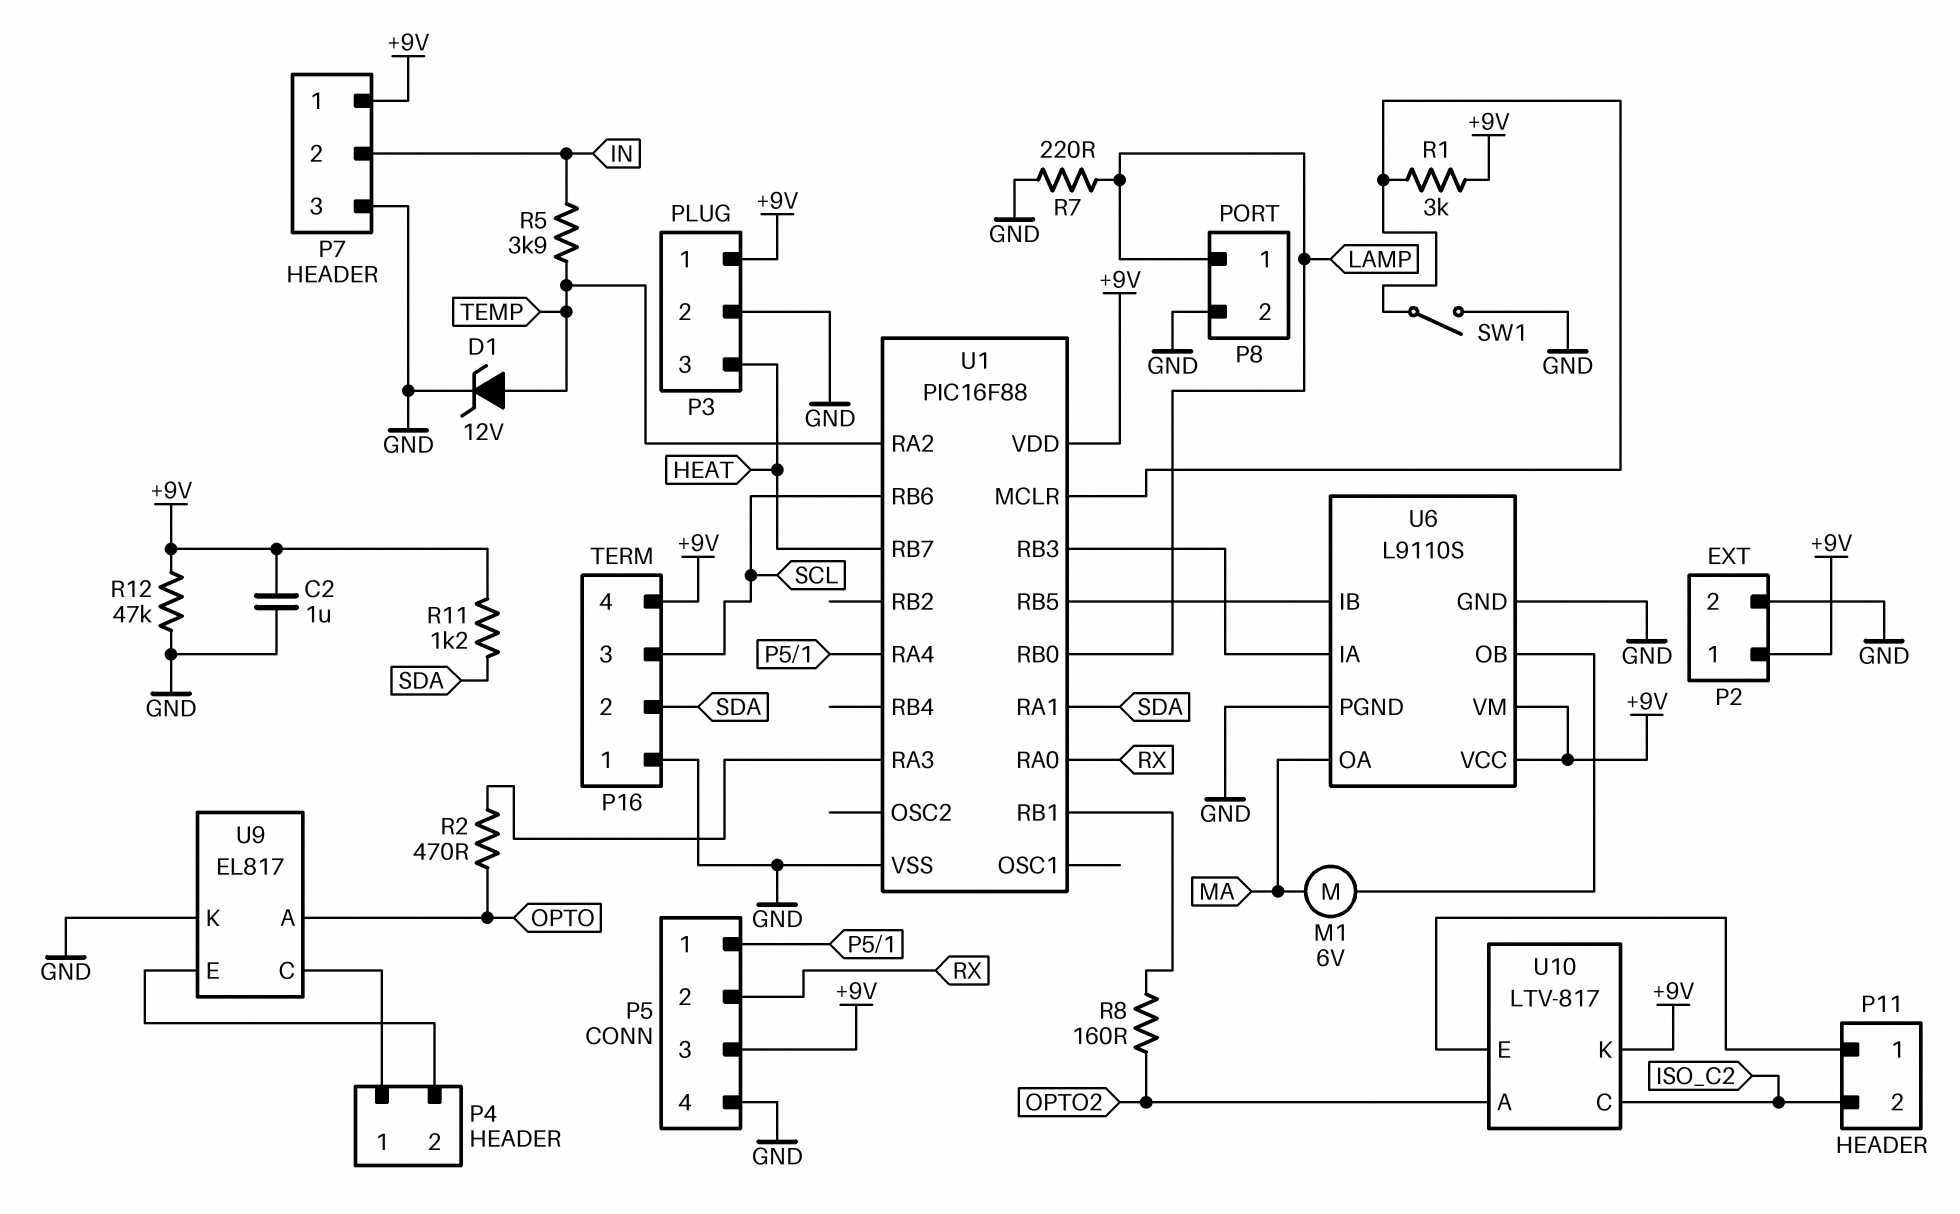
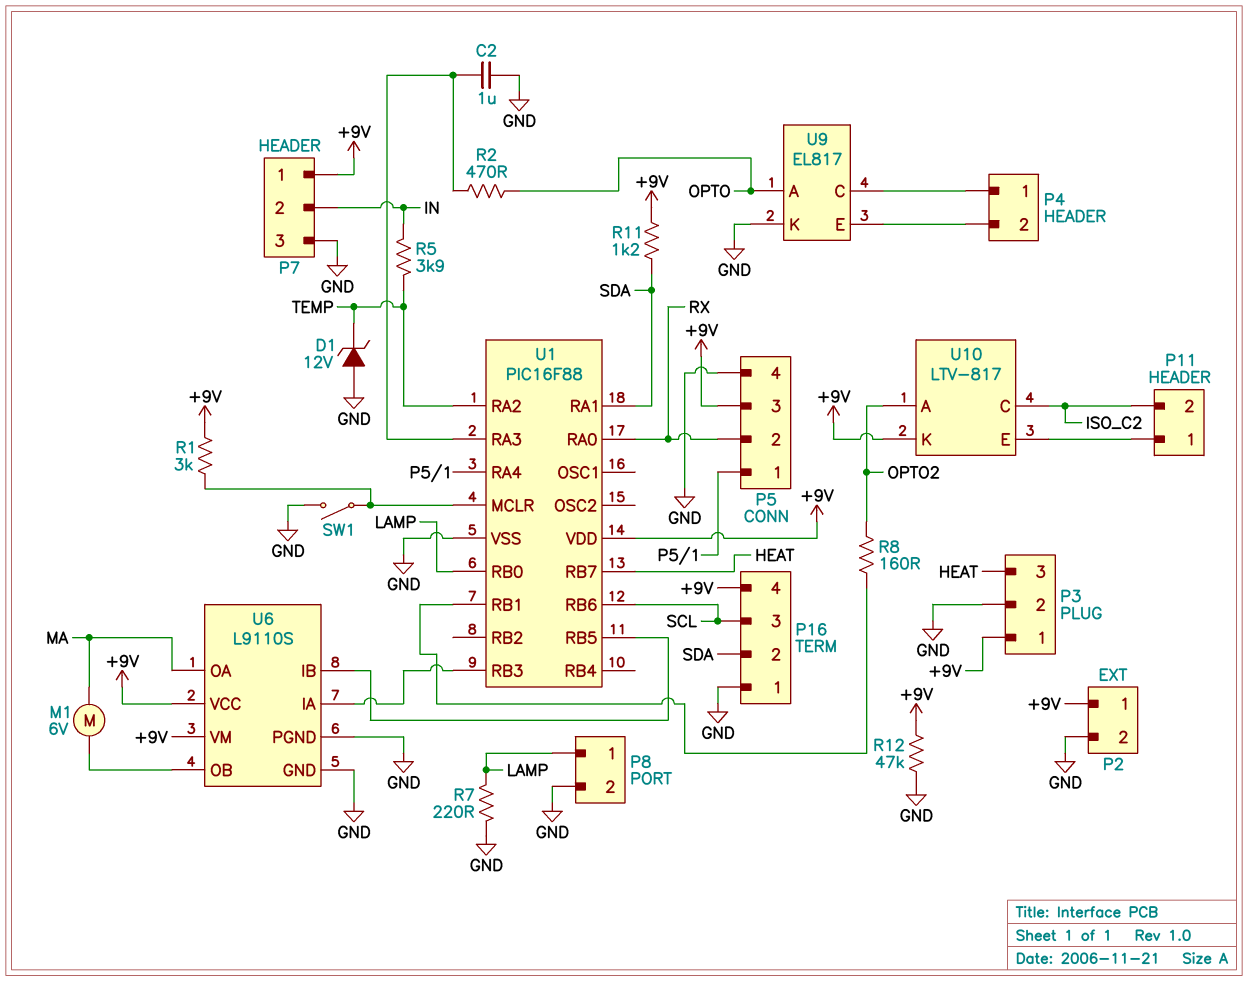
C2: 1uF (+9V, GND) -> 1uF (GND, U1/RA3)
D1: zener 12V (A TEMP, K GND) -> zener 12V (A GND, K TEMP)

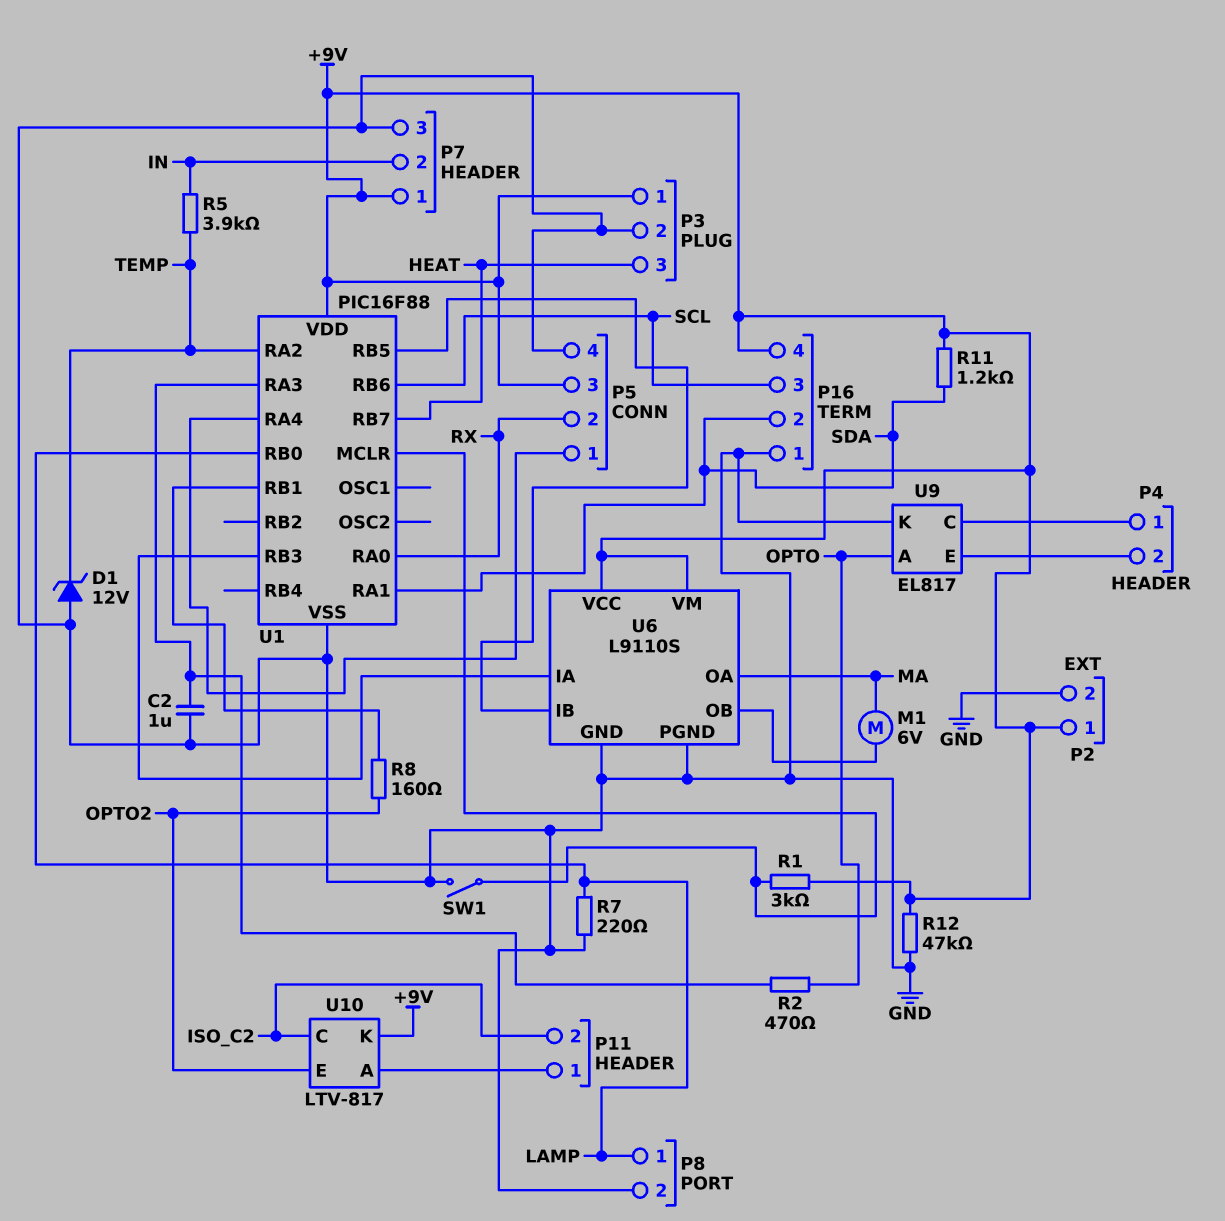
U10 pin A: OPTO2 -> P11/1
U10 pin E: P11/1 -> OPTO2

